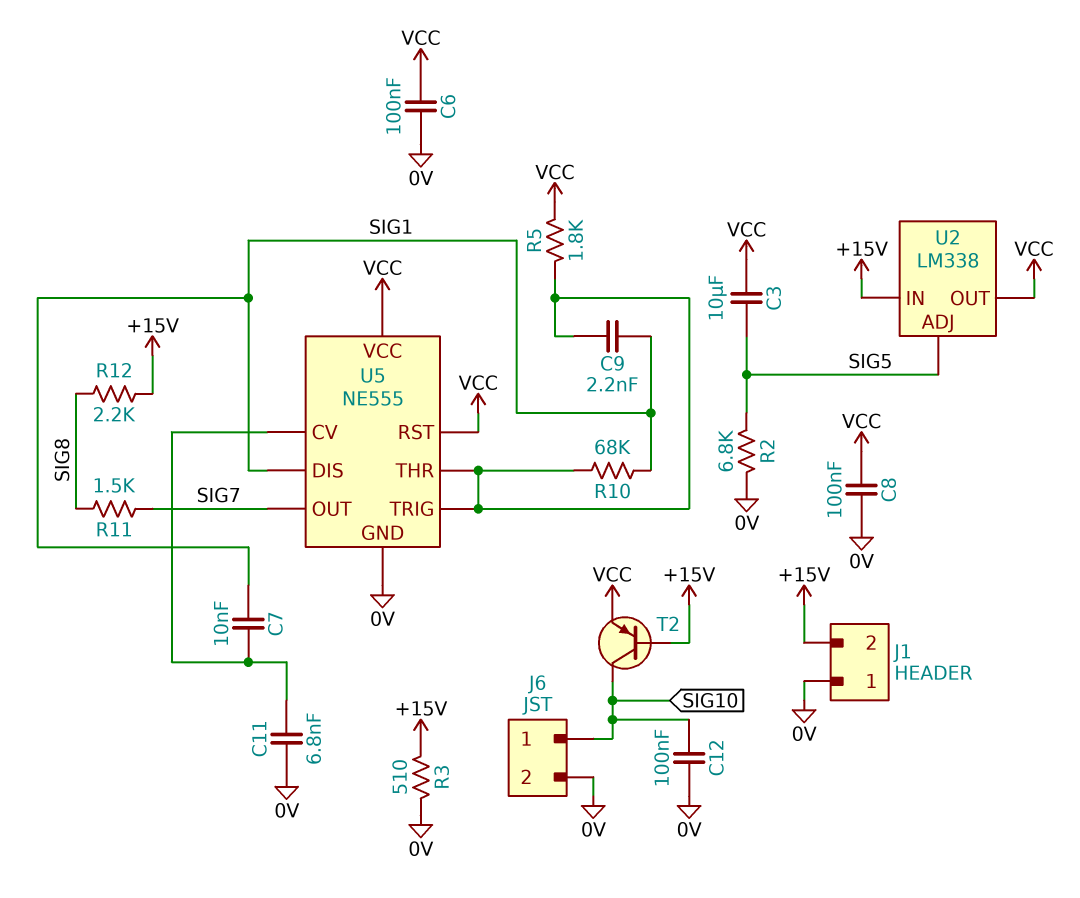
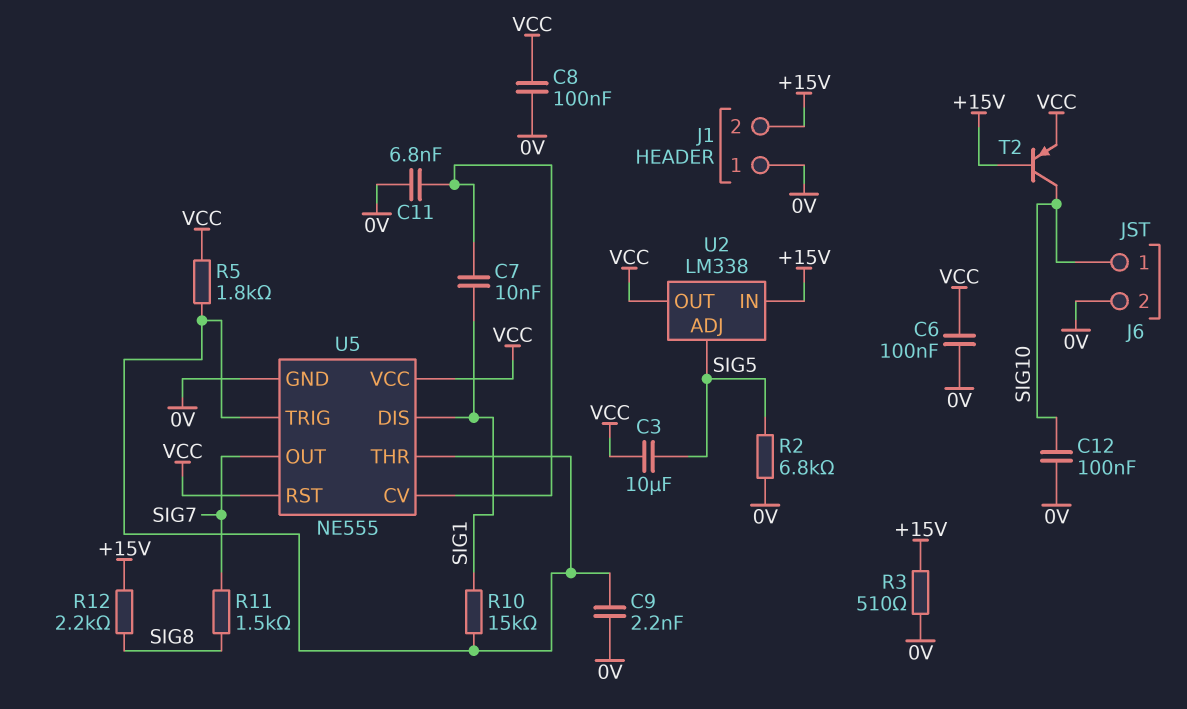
C9: 2.2nF (SIG1, U5/THR) -> 2.2nF (0V, U5/THR)
R10: 68k (SIG1, U5/THR) -> 15k (SIG1, U5/THR)

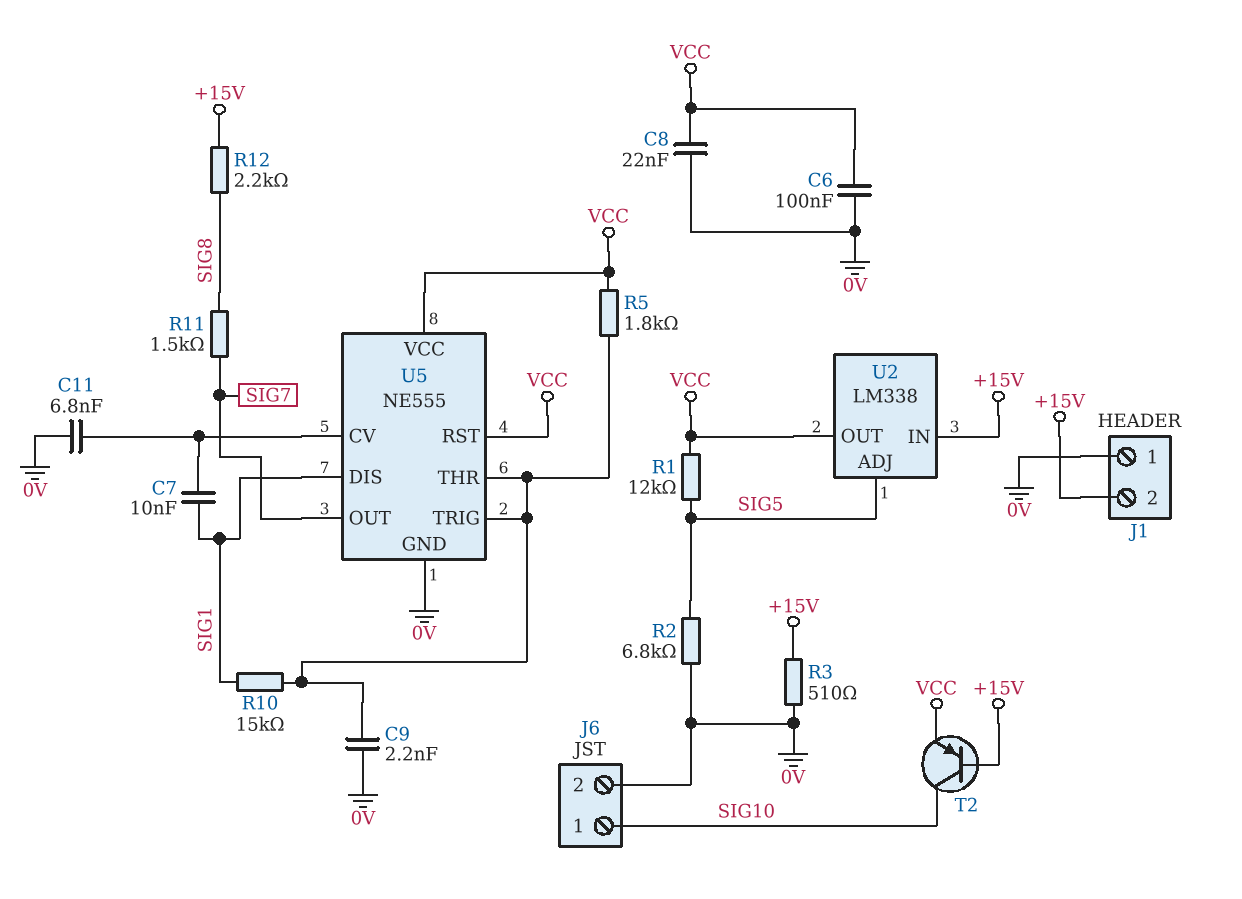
C3: 10uF (SIG5, VCC) -> none
C8: 100nF (0V, VCC) -> 22nF (0V, VCC)
C12: 100nF (0V, SIG10) -> none
R1: none -> 12k (SIG5, VCC)

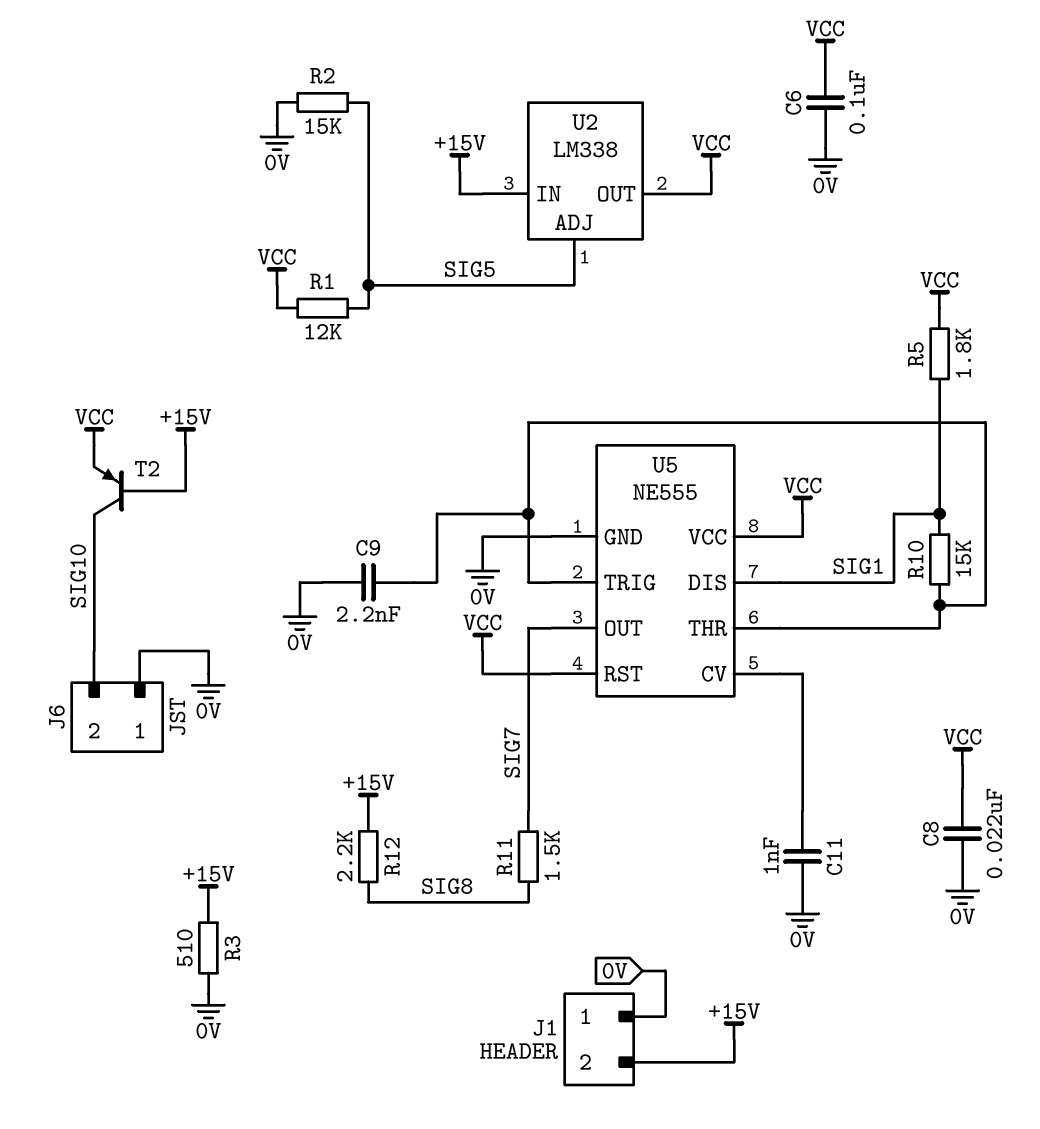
C7: 10nF (SIG1, U5/CV) -> none
C11: 6.8nF (0V, U5/CV) -> 1nF (0V, U5/CV)
J6 pin 1: SIG10 -> 0V
J6 pin 2: 0V -> SIG10
R2: 6.8k (0V, SIG5) -> 15k (0V, SIG5)
R5: 1.8k (U5/THR, VCC) -> 1.8k (SIG1, VCC)

